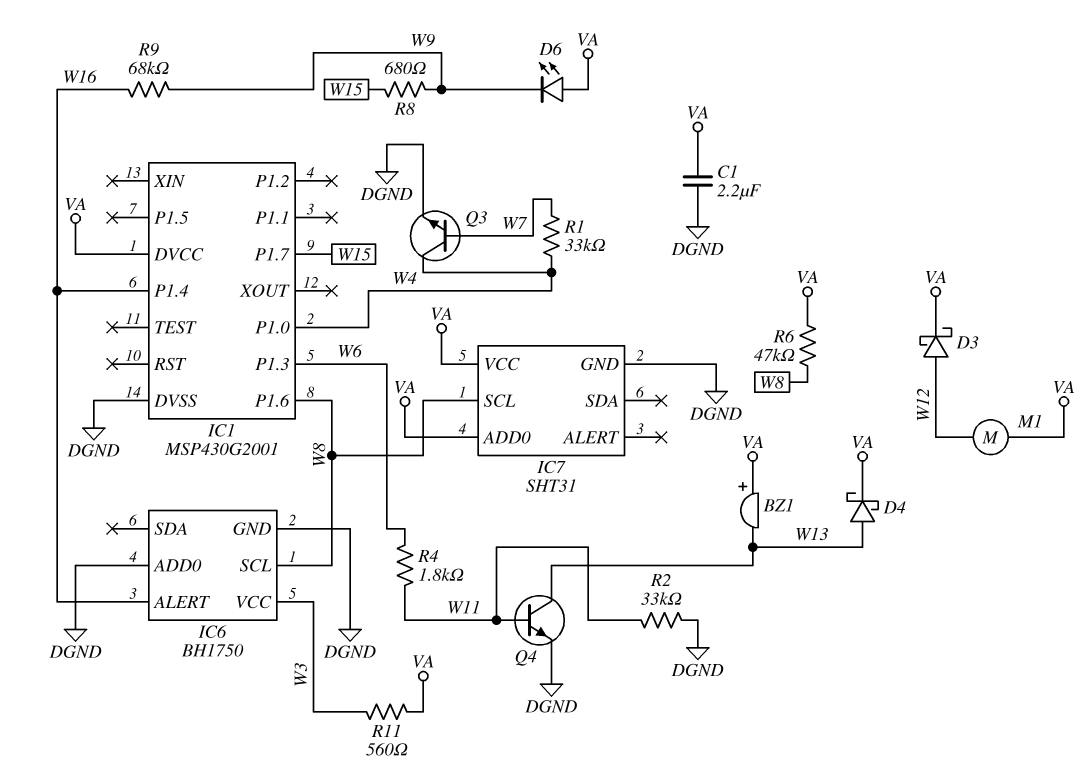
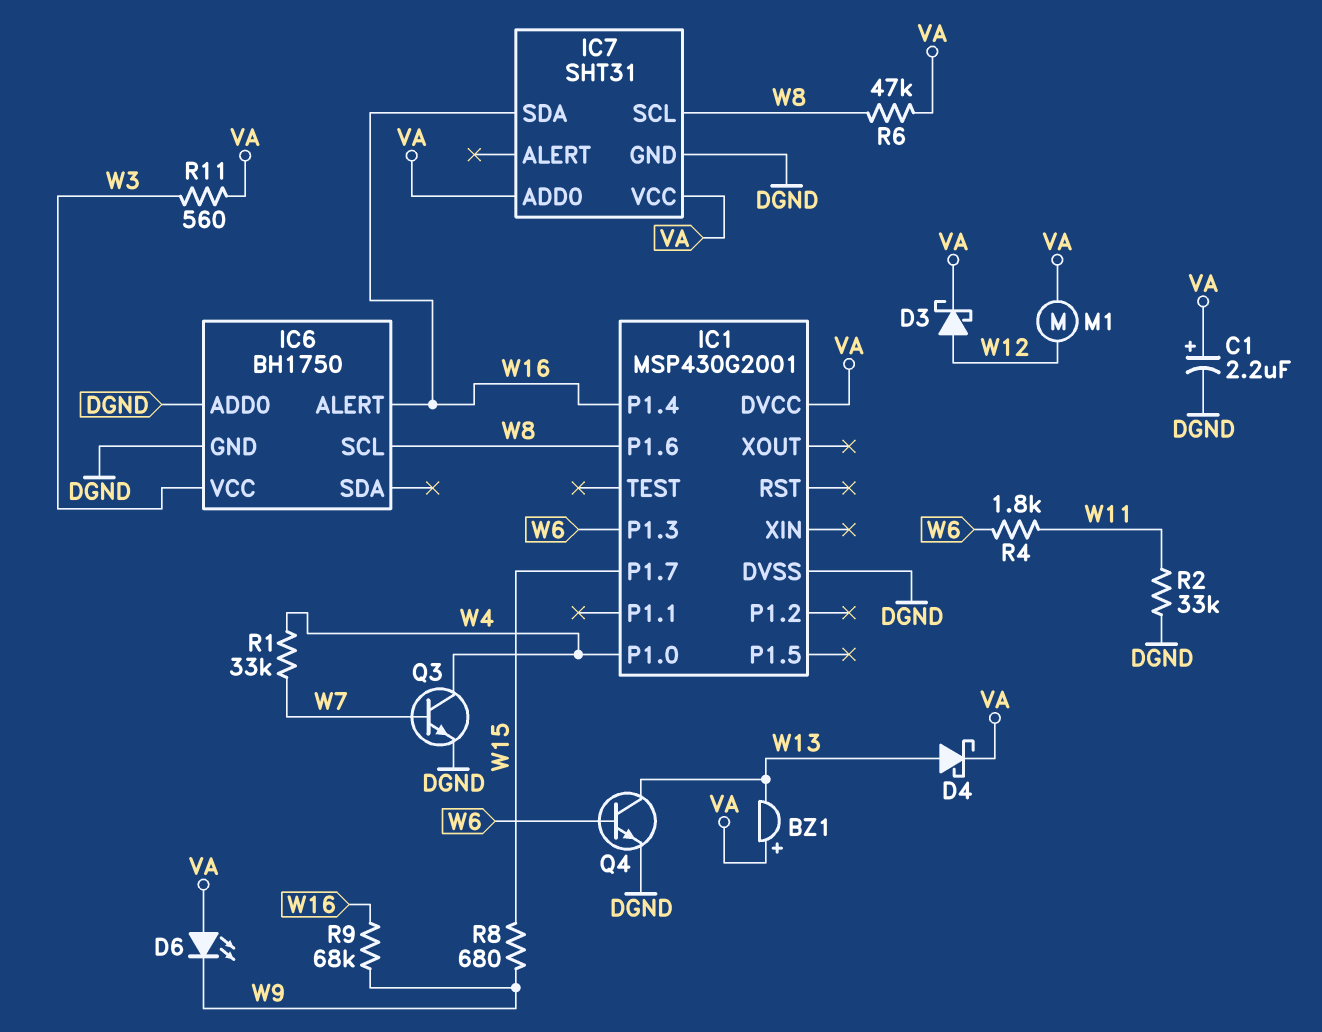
C1: 2.2uF (DGND, VA) -> 2.2uF (plus VA, minus DGND)
IC7 pin SDA: none -> W16
Q4: NPN (B W11, C W13, E DGND) -> NPN (B W6, C W13, E DGND)

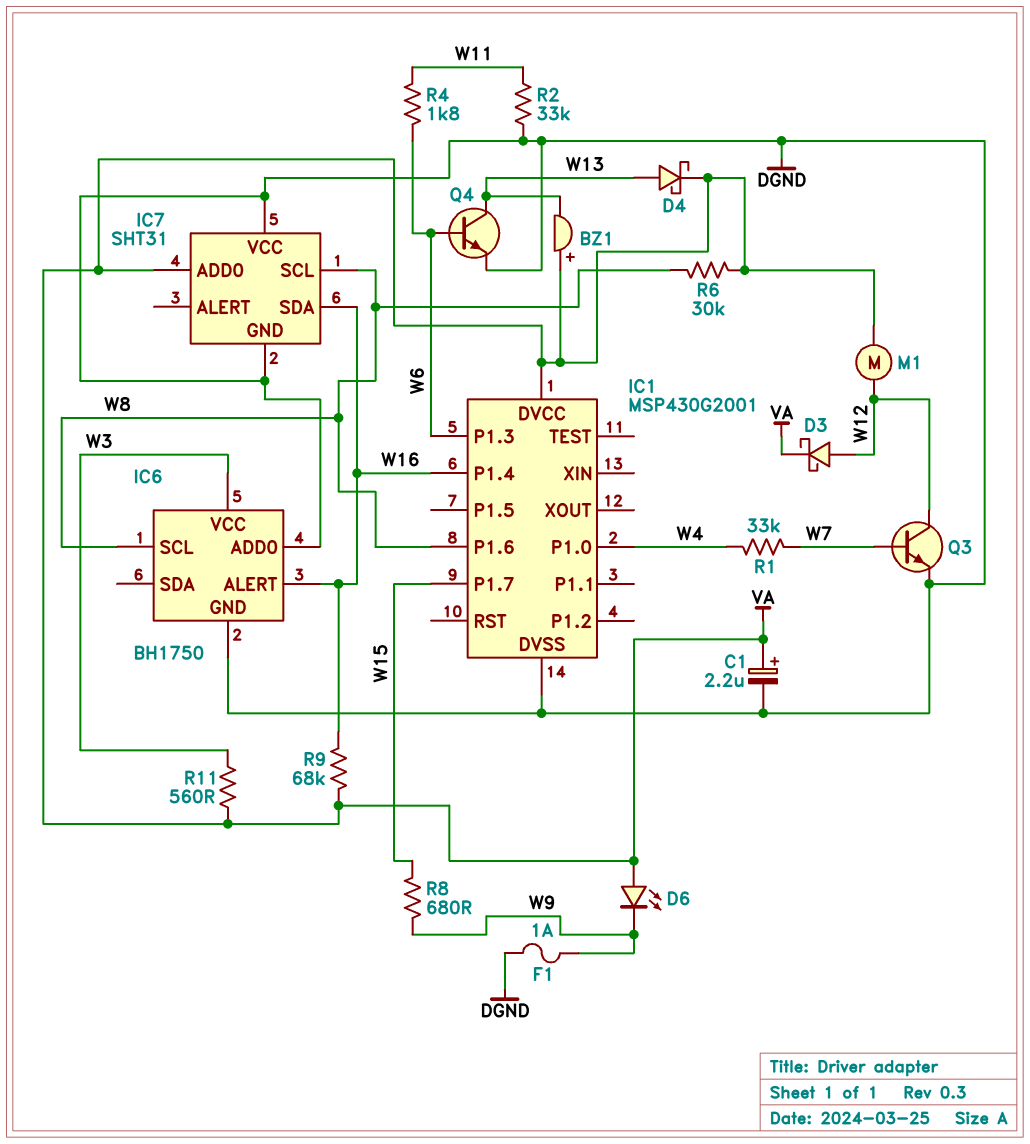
F1: none -> 1A (DGND, W9)
IC7 pin VCC: VA -> DGND
Q3: NPN (B W7, C W4, E DGND) -> NPN (B W7, C W12, E DGND)
R6: 47k (VA, W8) -> 30k (VA, W8)
R9: 68k (W9, W16) -> 68k (VA, W16)

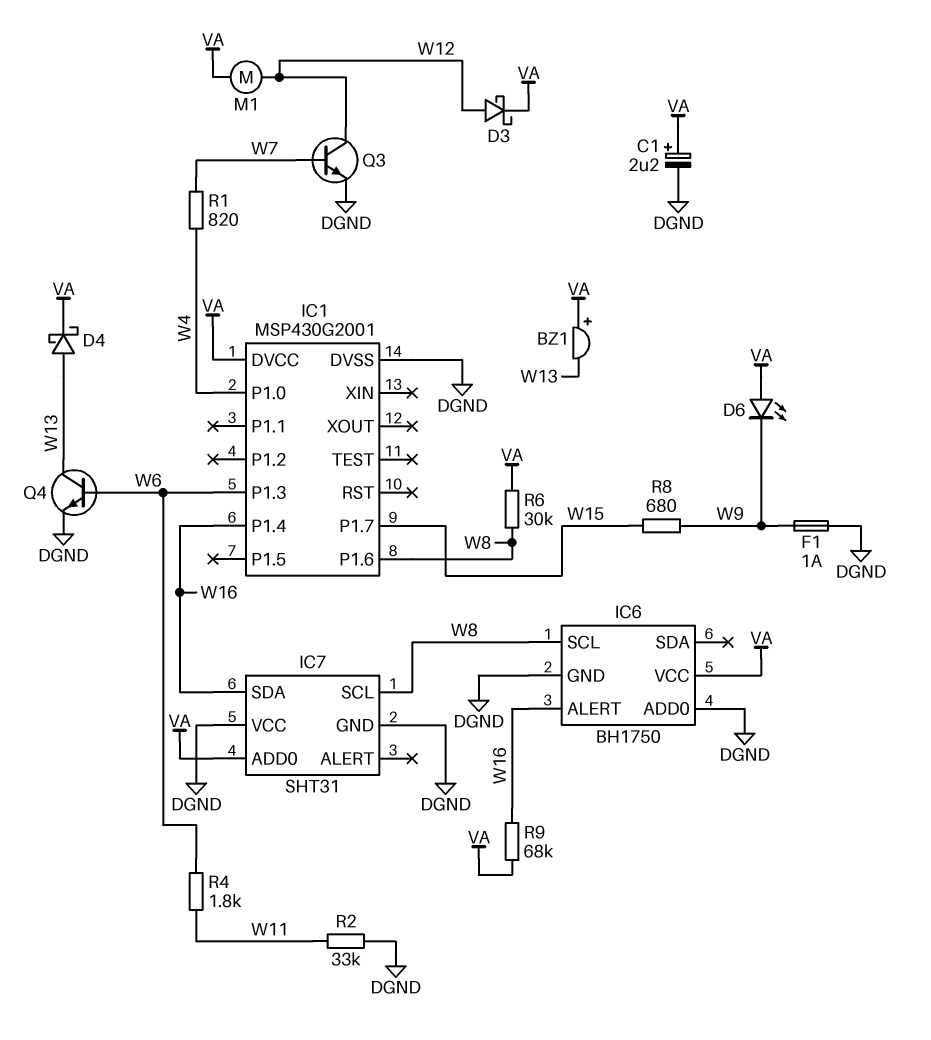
IC6 pin VCC: W3 -> VA
R1: 33k (W4, W7) -> 820 (W4, W7)
R11: 560 (VA, W3) -> none

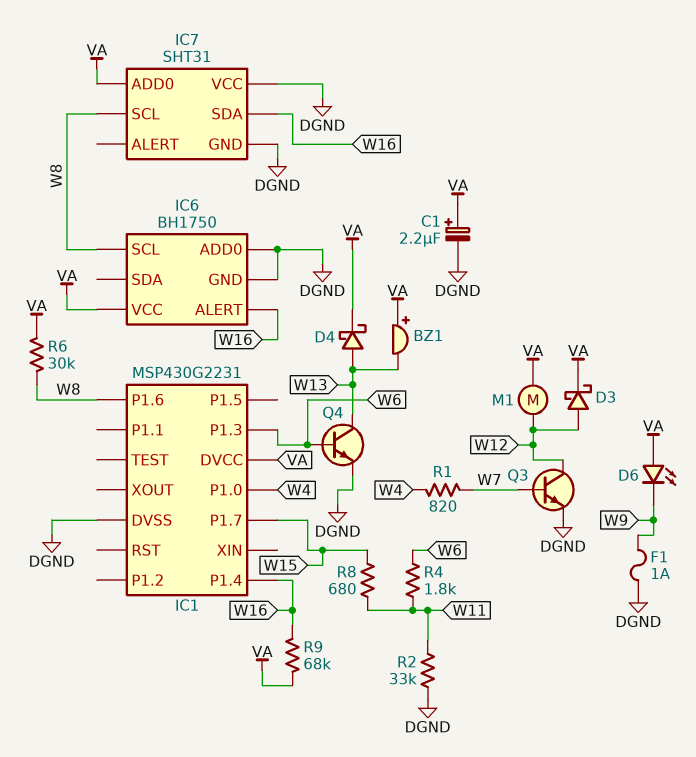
IC1: MSP430G2001 -> MSP430G2231
R8: 680 (W9, W15) -> 680 (W11, W15)

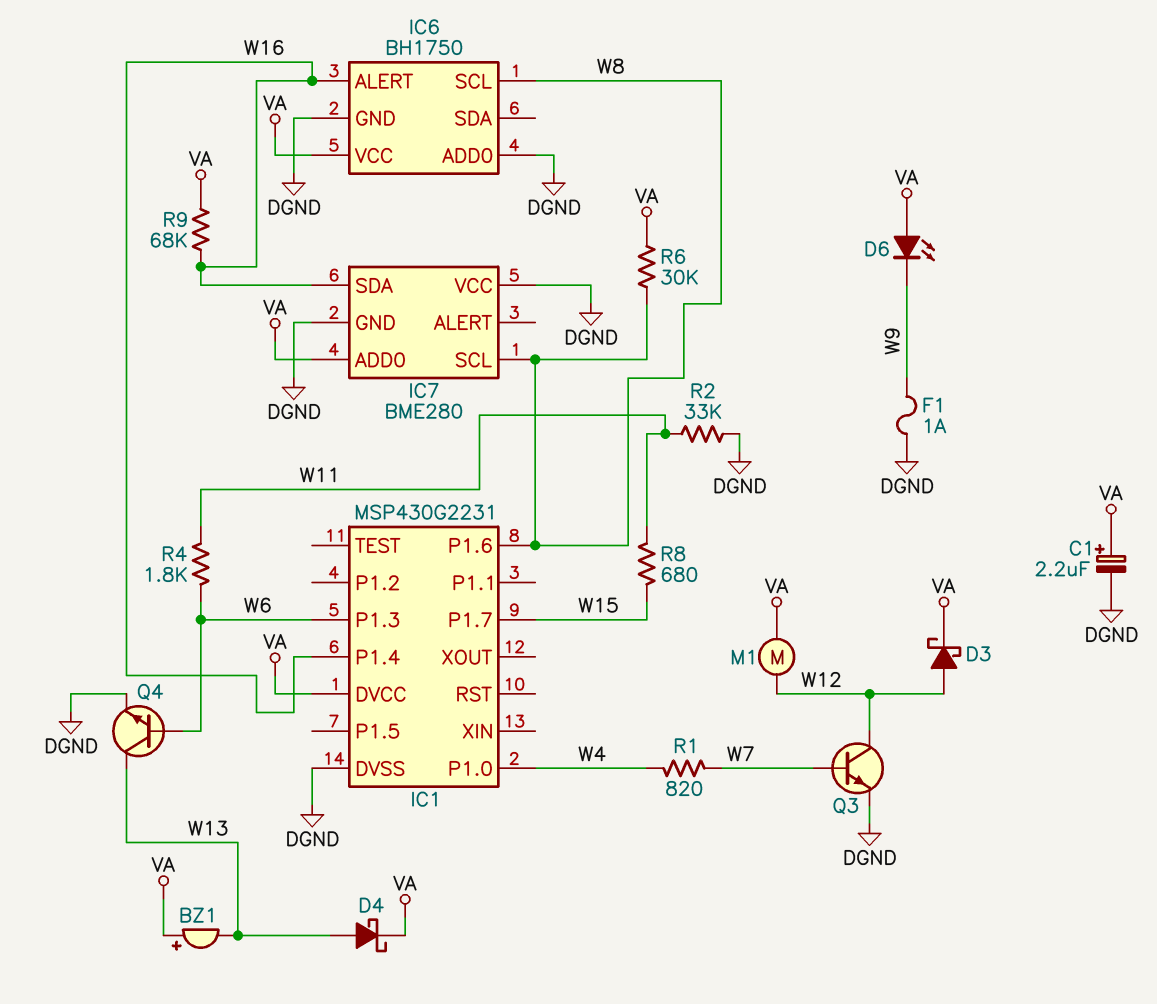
IC7: SHT31 -> BME280

